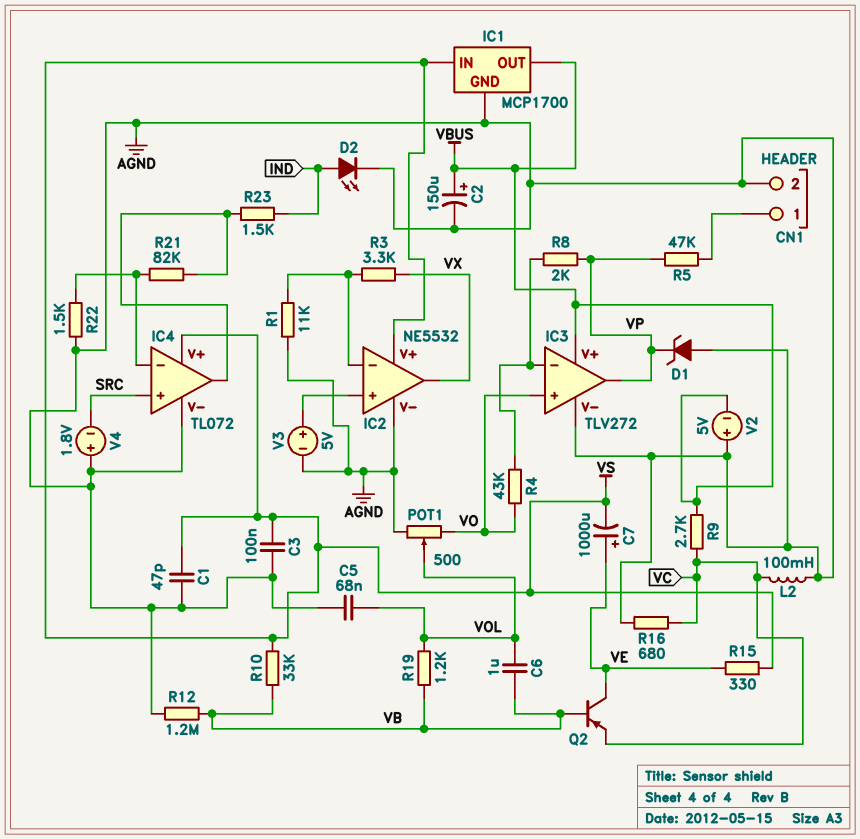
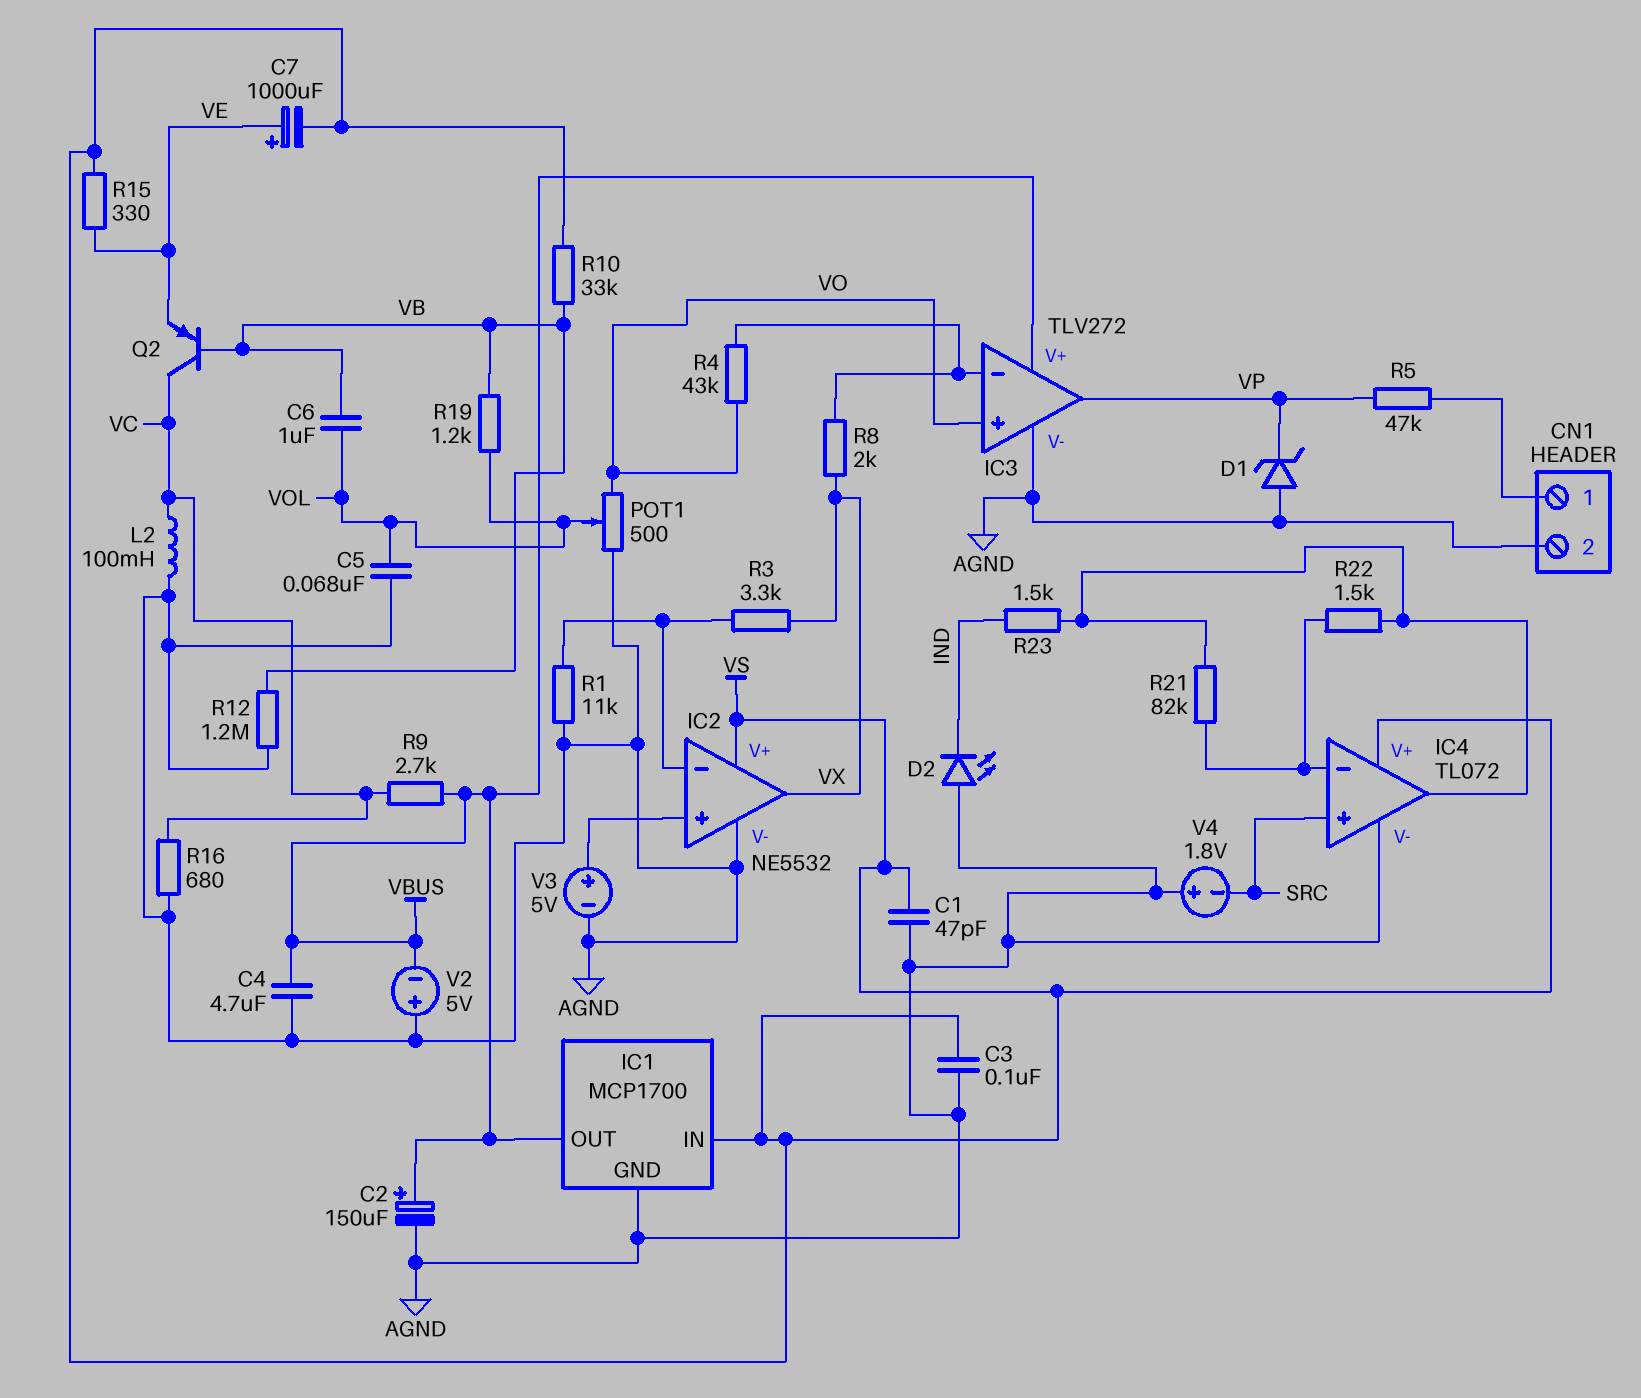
C4: none -> 4.7uF (AGND, VBUS)
D2: LED (A IND, K AGND) -> LED (A AGND, K IND)
Q2: PNP (B VB, C VE, E VC) -> PNP (B VB, C VC, E VE)
R8: 2k (IC3/in-, VP) -> 2k (IC3/in-, VX)
R22: 1.5k (AGND, IC4/in-) -> 1.5k (IC4/in-, IC4/out)

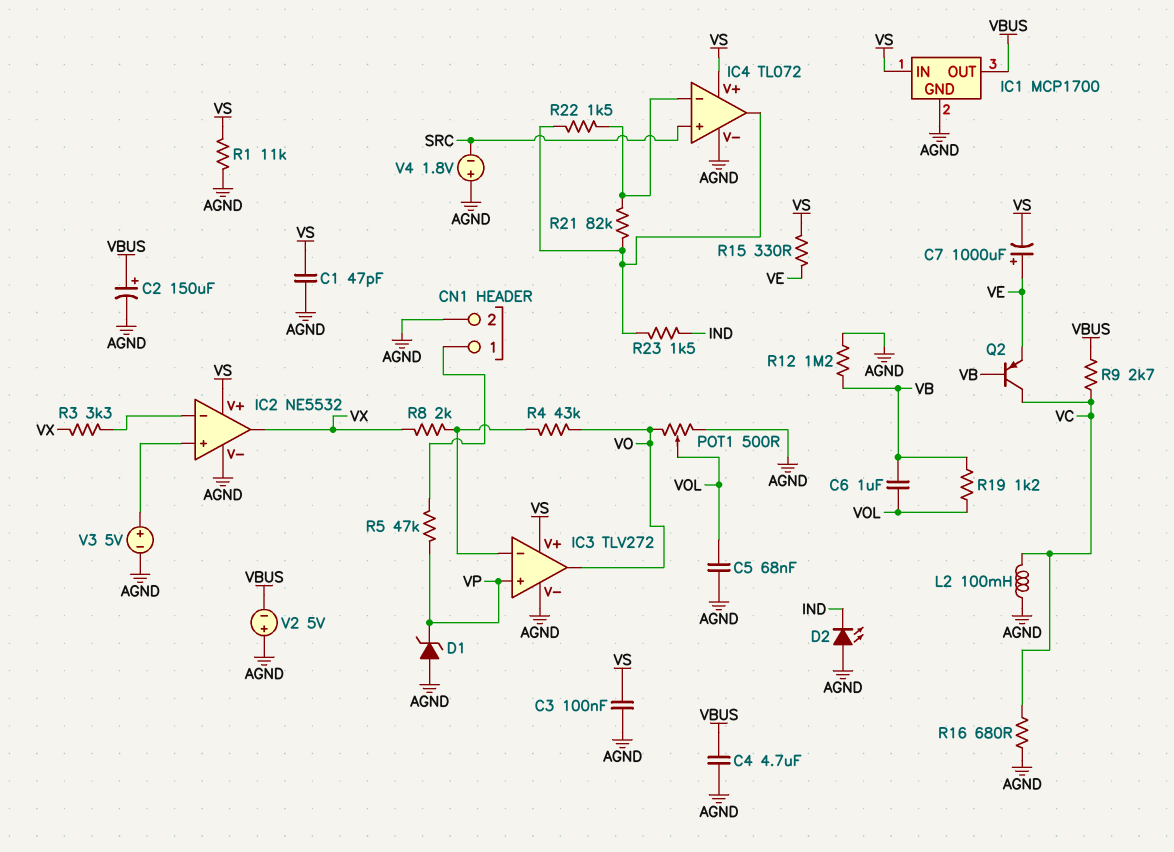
IC3 pin V+: VBUS -> VS
IC3 pin in+: VO -> VP
IC3 pin out: VP -> VO
R1: 11k (AGND, IC2/in-) -> 11k (AGND, VS)
R10: 33k (VB, VS) -> none

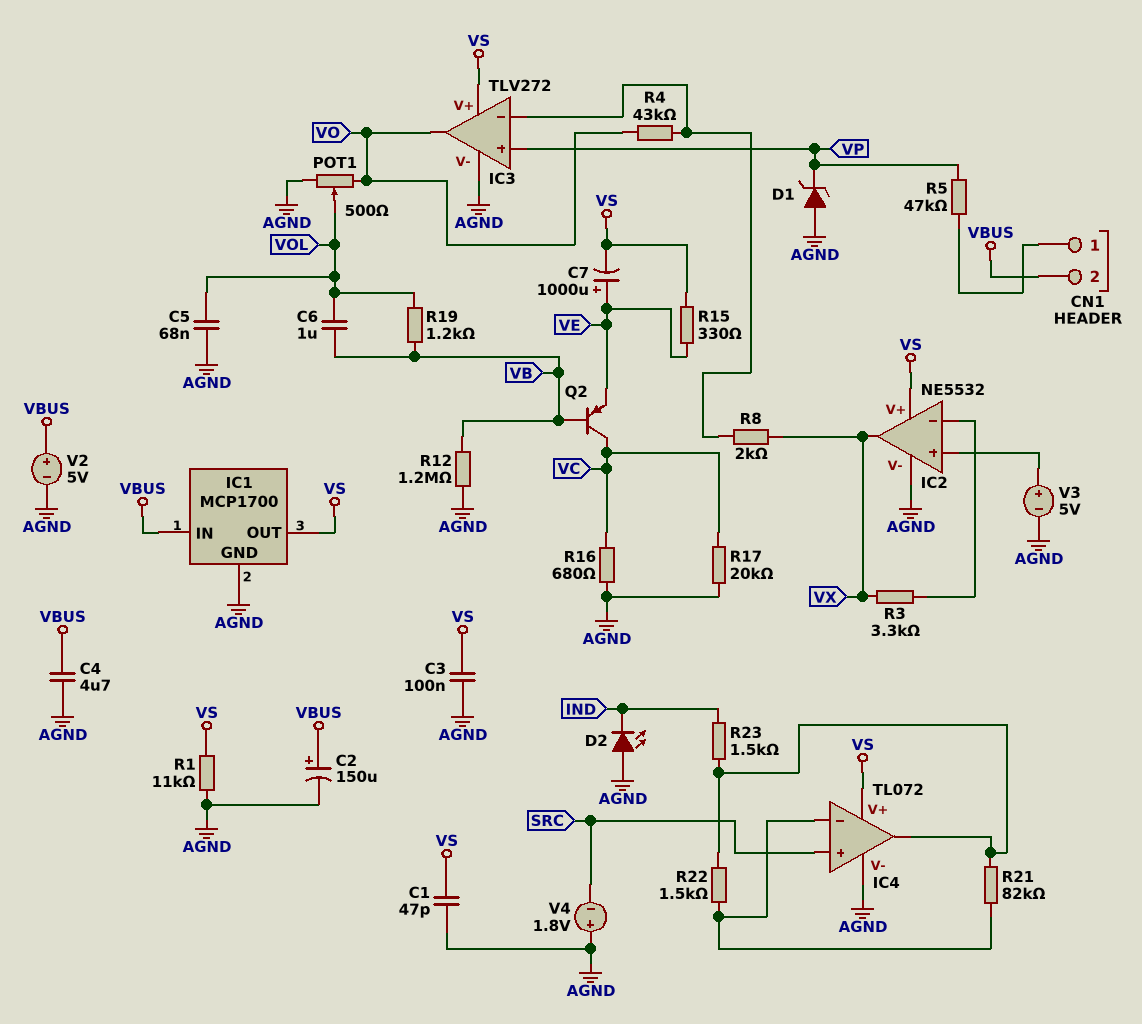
CN1 pin 2: AGND -> VBUS
IC1 pin IN: VS -> VBUS
IC1 pin OUT: VBUS -> VS
L2: 100mH (AGND, VC) -> none
R9: 2.7k (VBUS, VC) -> none
R17: none -> 20k (AGND, VC)
V2: 5V (plus AGND, minus VBUS) -> 5V (plus VBUS, minus AGND)

